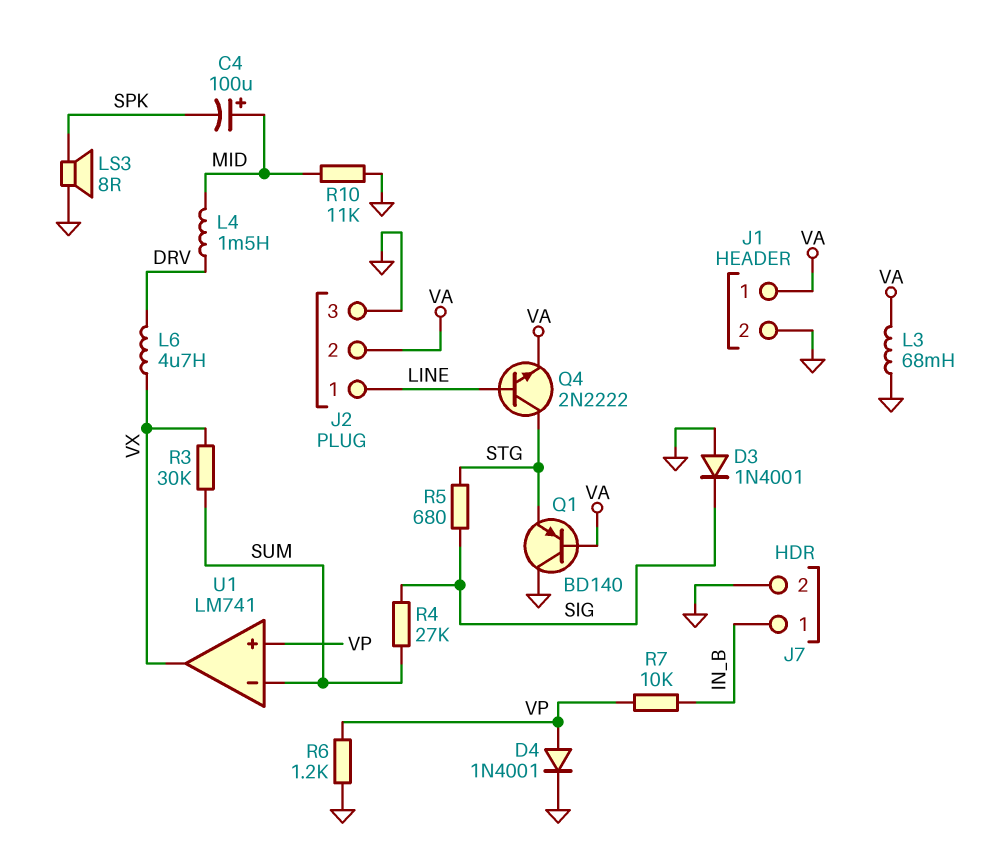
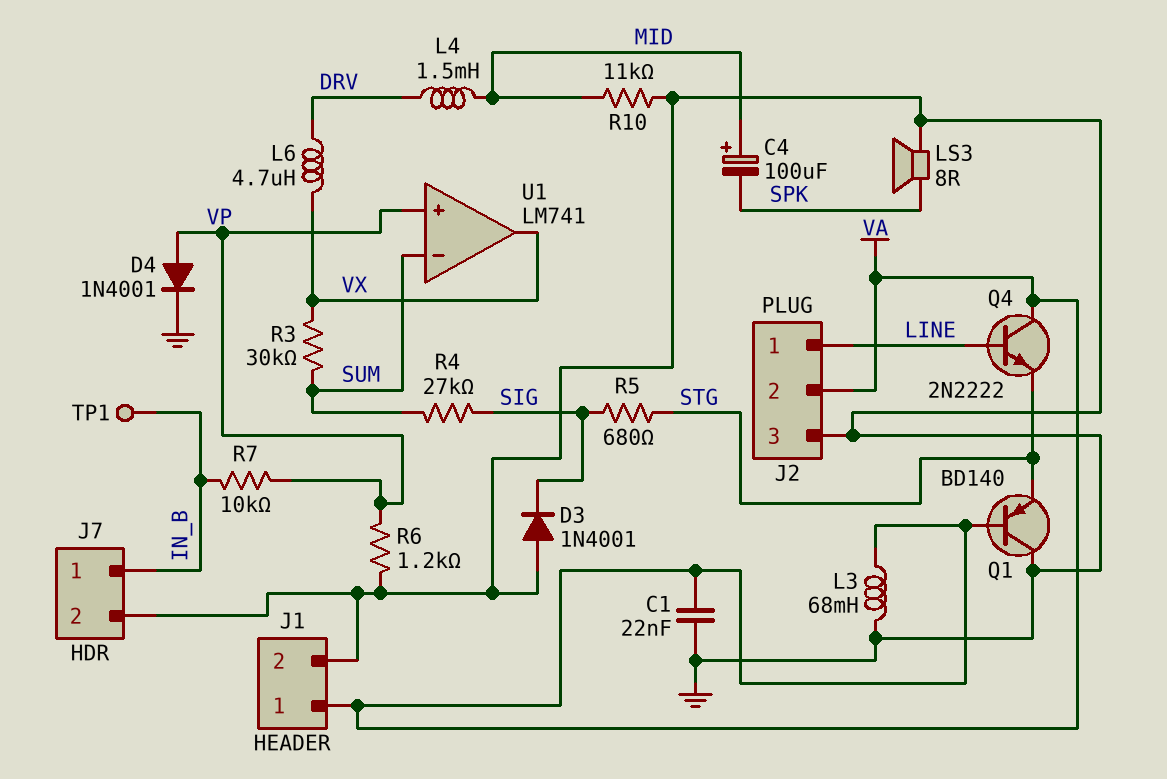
C1: none -> 22nF (GND, VA)
Q4: NPN 2N2222 (B LINE, C STG, E VA) -> NPN 2N2222 (B LINE, C VA, E STG)
TP1: none -> test point (IN_B)

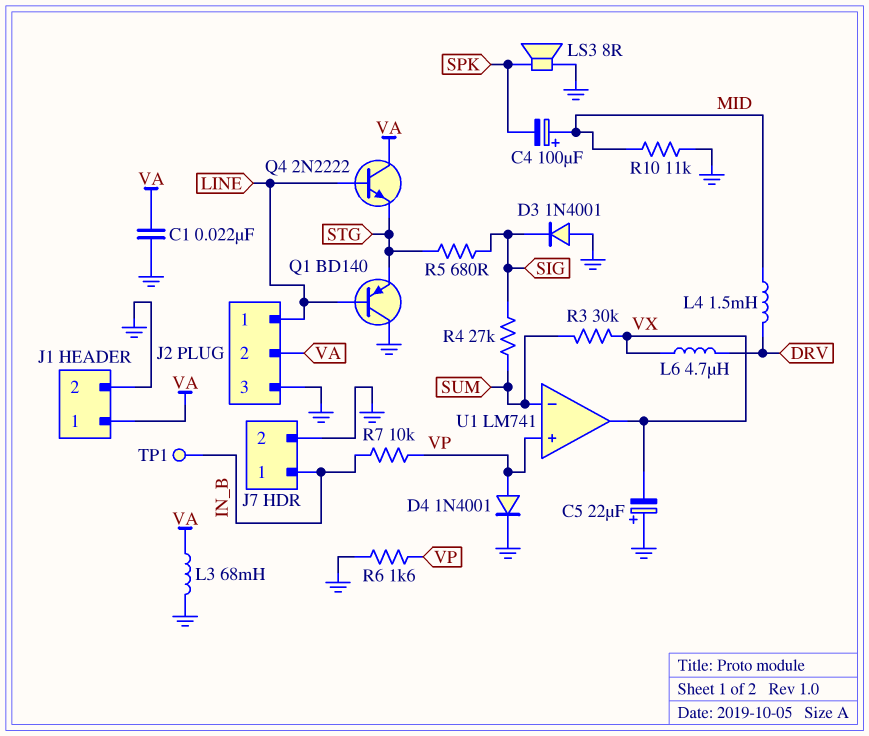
C5: none -> 22uF (plus GND, minus VX)
Q1: PNP BD140 (B VA, C GND, E STG) -> PNP BD140 (B LINE, C GND, E STG)
R6: 1.2k (GND, VP) -> 1.6k (GND, VP)

